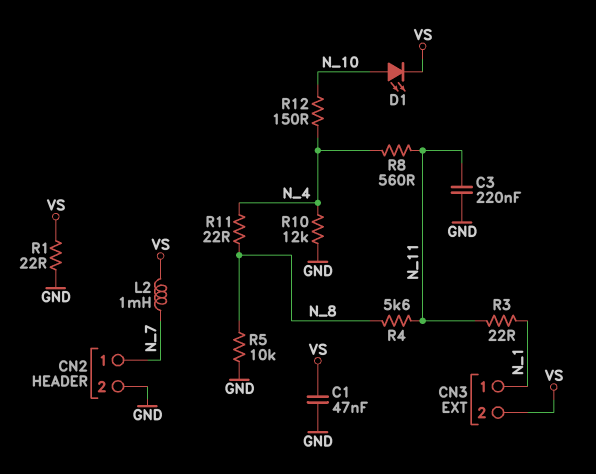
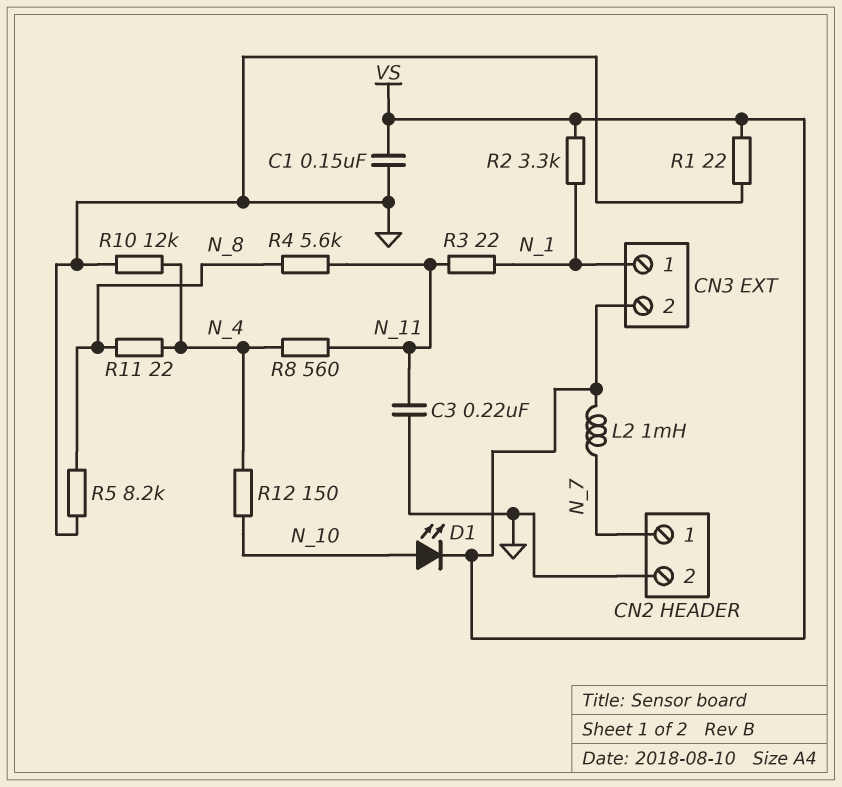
C1: 47nF (GND, VS) -> 150nF (GND, VS)
R2: none -> 3.3k (N_1, VS)
R5: 10k (GND, N_8) -> 8.2k (GND, N_8)

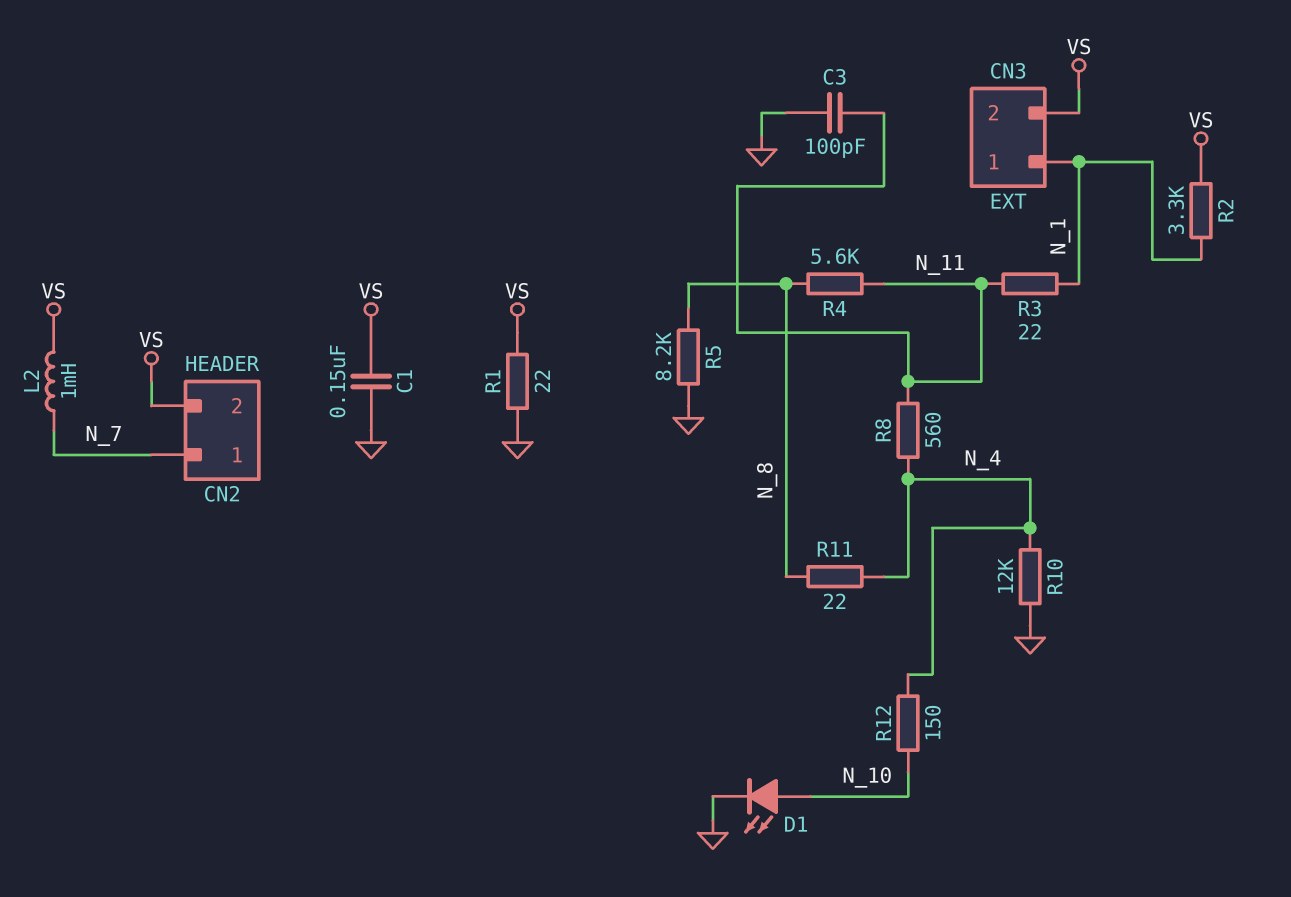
C3: 220nF (GND, N_11) -> 100pF (GND, N_11)
CN2 pin 2: GND -> VS
D1: LED (A N_10, K VS) -> LED (A N_10, K GND)

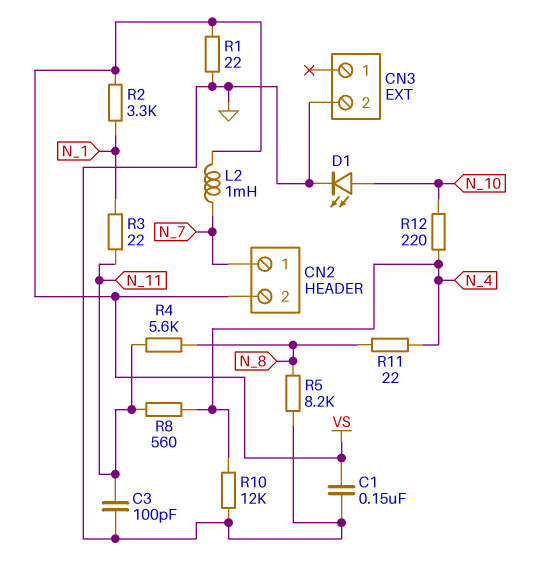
CN3 pin 1: N_1 -> none
CN3 pin 2: VS -> GND
R12: 150 (N_4, N_10) -> 220 (N_4, N_10)

